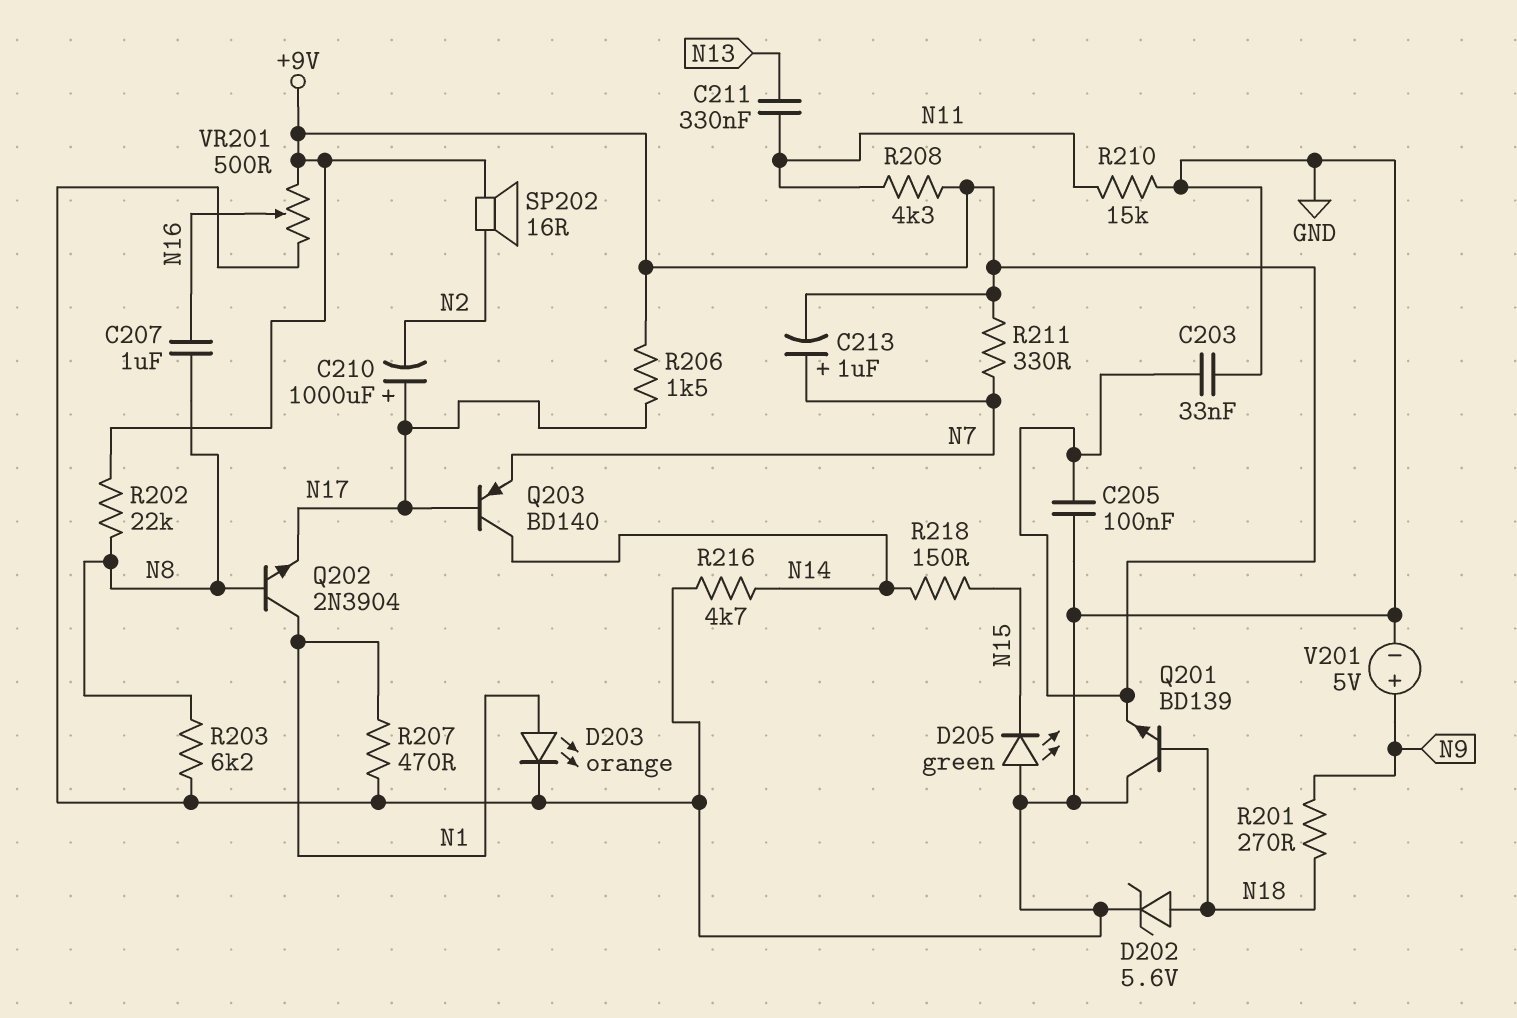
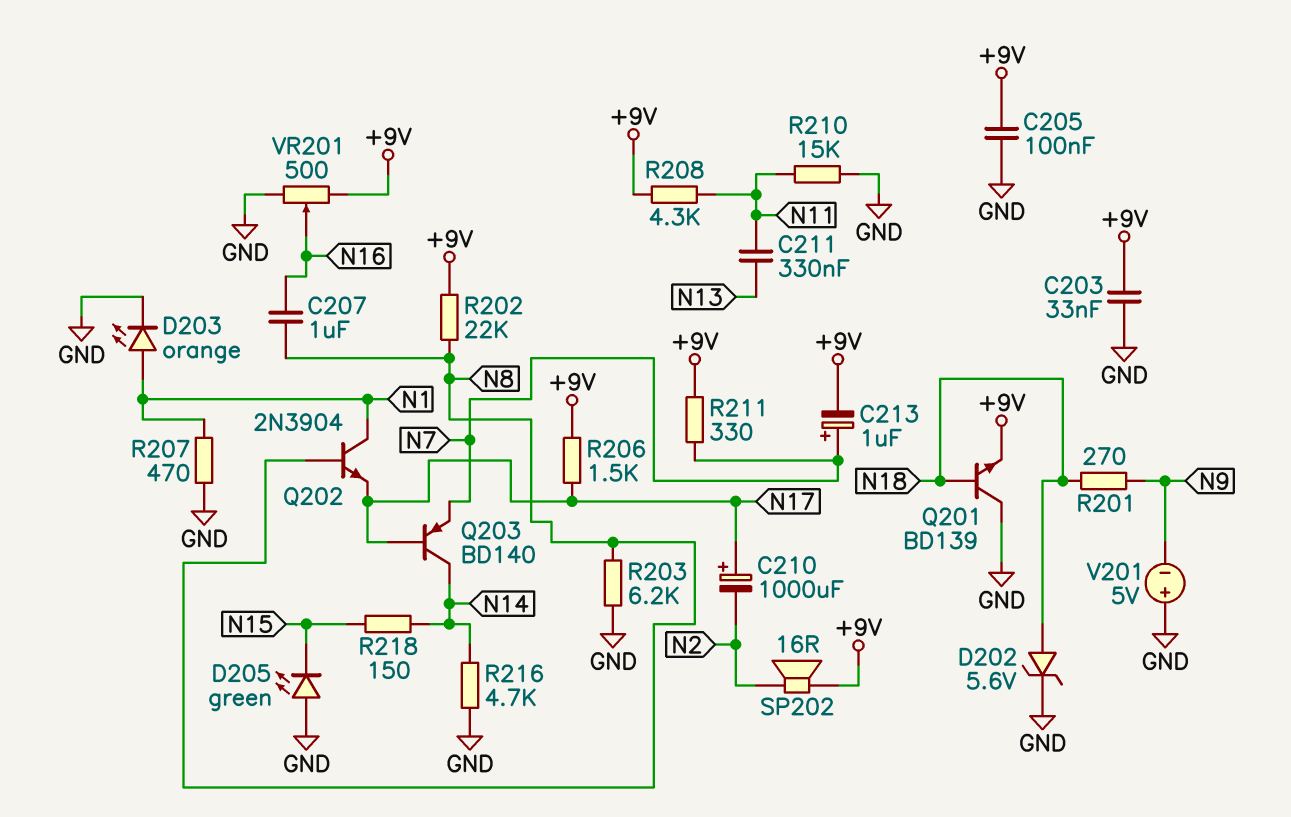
V201: 5V (plus N9, minus GND) -> 5V (plus GND, minus N9)

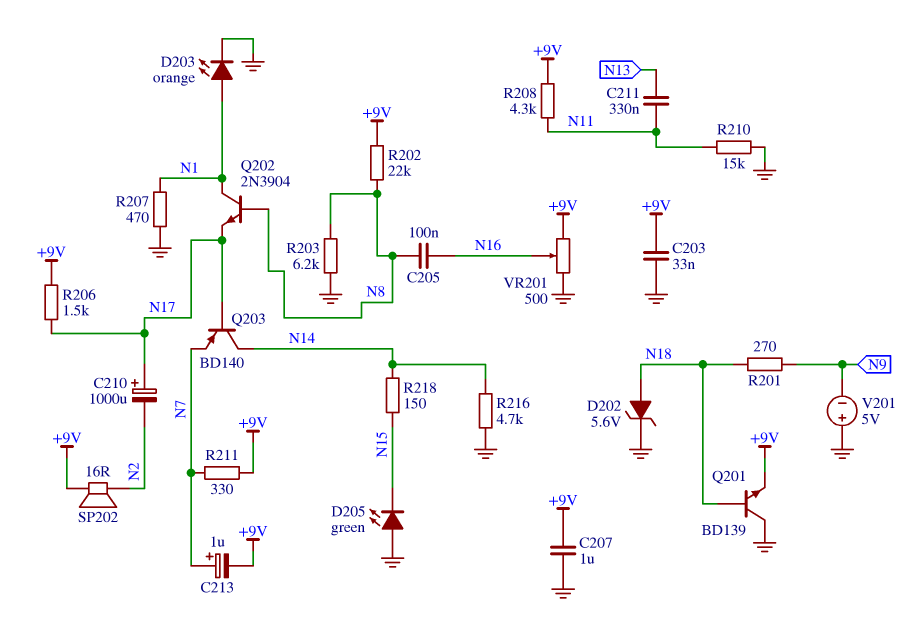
C205: 100nF (+9V, GND) -> 100nF (N8, N16)
C207: 1uF (N8, N16) -> 1uF (+9V, GND)

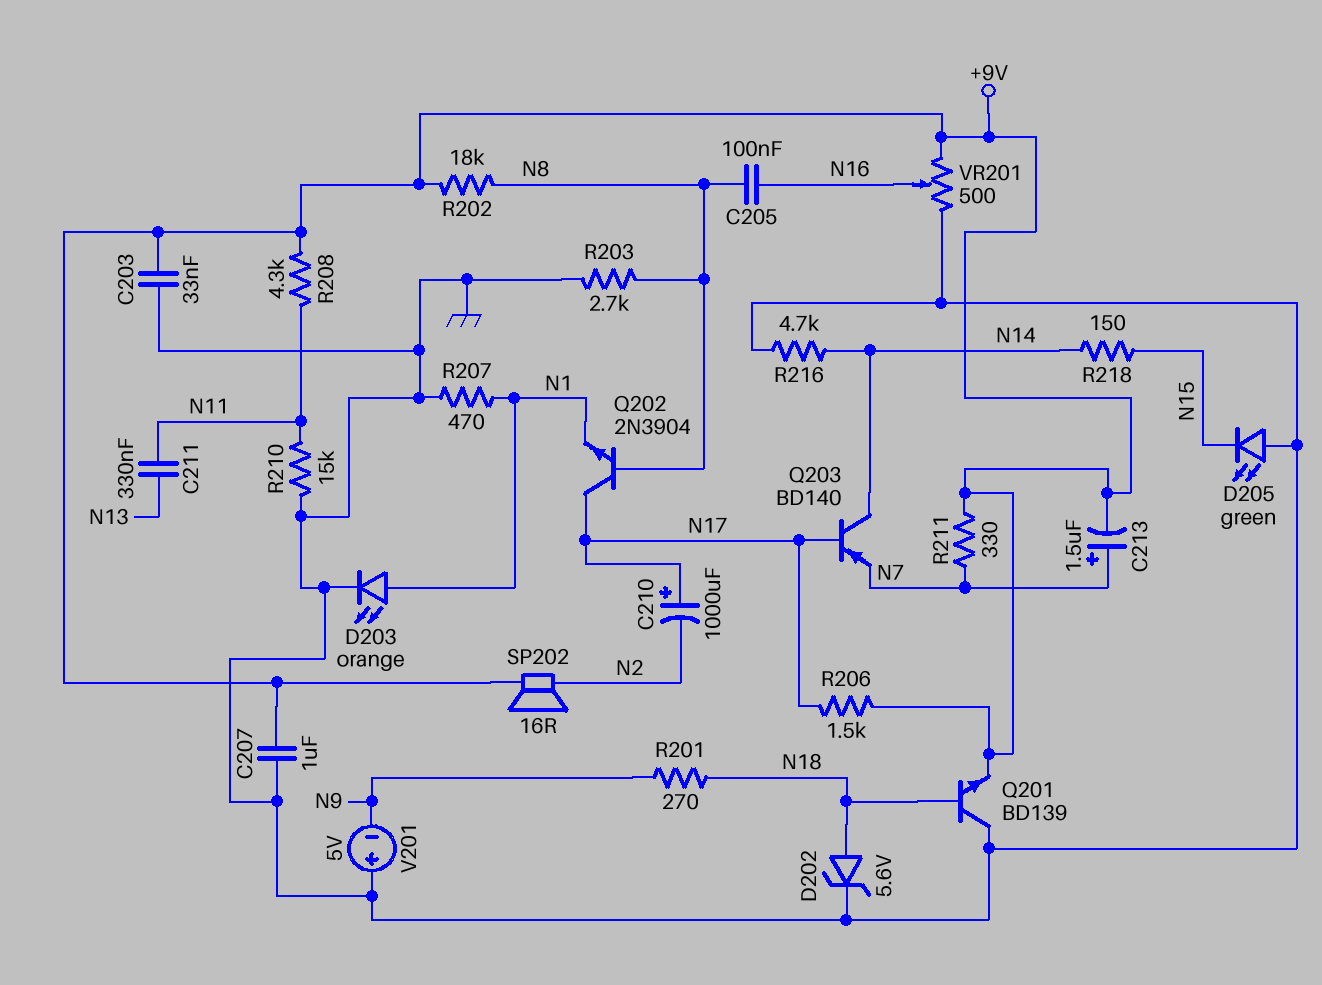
C213: 1uF (plus N7, minus +9V) -> 1.5uF (plus N7, minus +9V)
Q202: NPN 2N3904 (B N8, C N1, E N17) -> NPN 2N3904 (B N8, C N17, E N1)
R202: 22k (+9V, N8) -> 18k (+9V, N8)
R203: 6.2k (GND, N8) -> 2.7k (GND, N8)

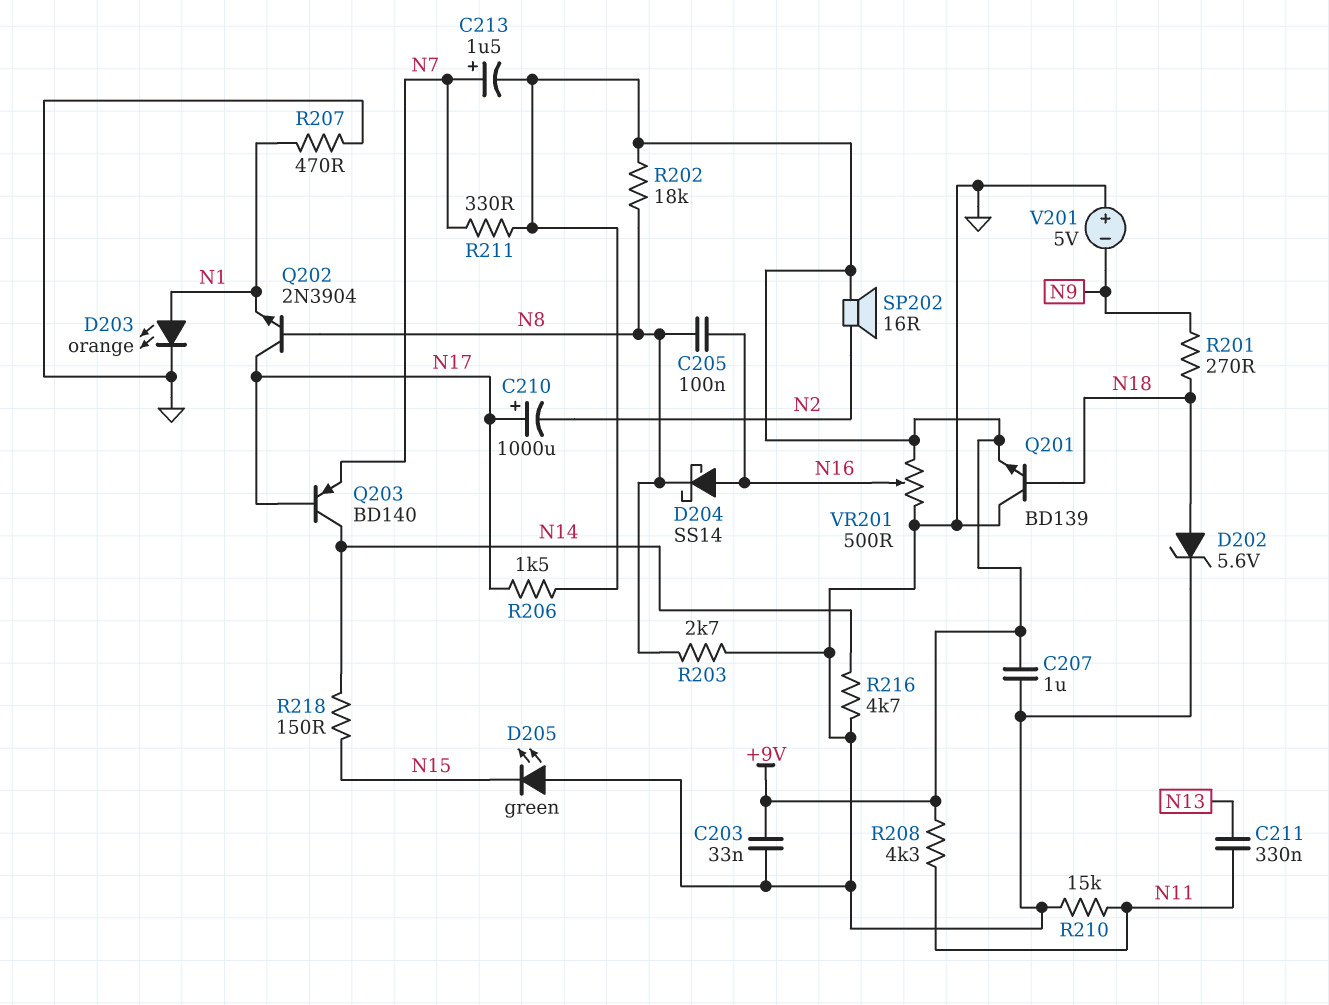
D204: none -> schottky SS14 (A N16, K N8)

